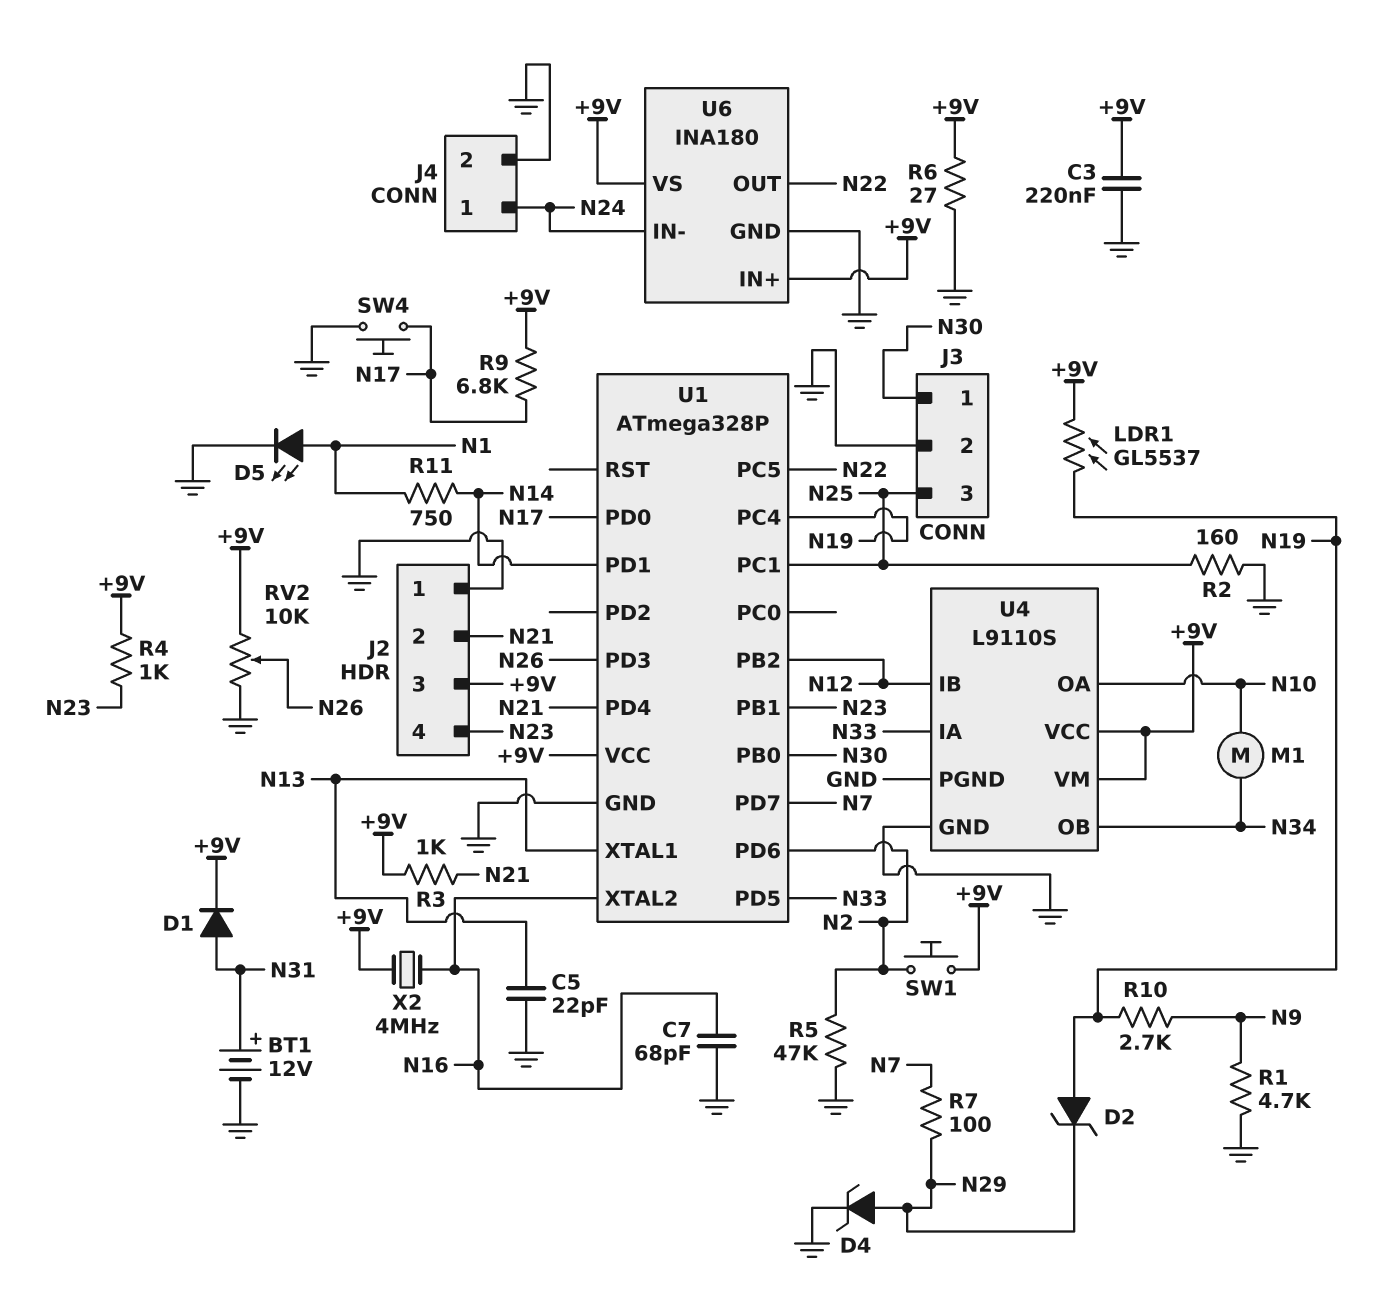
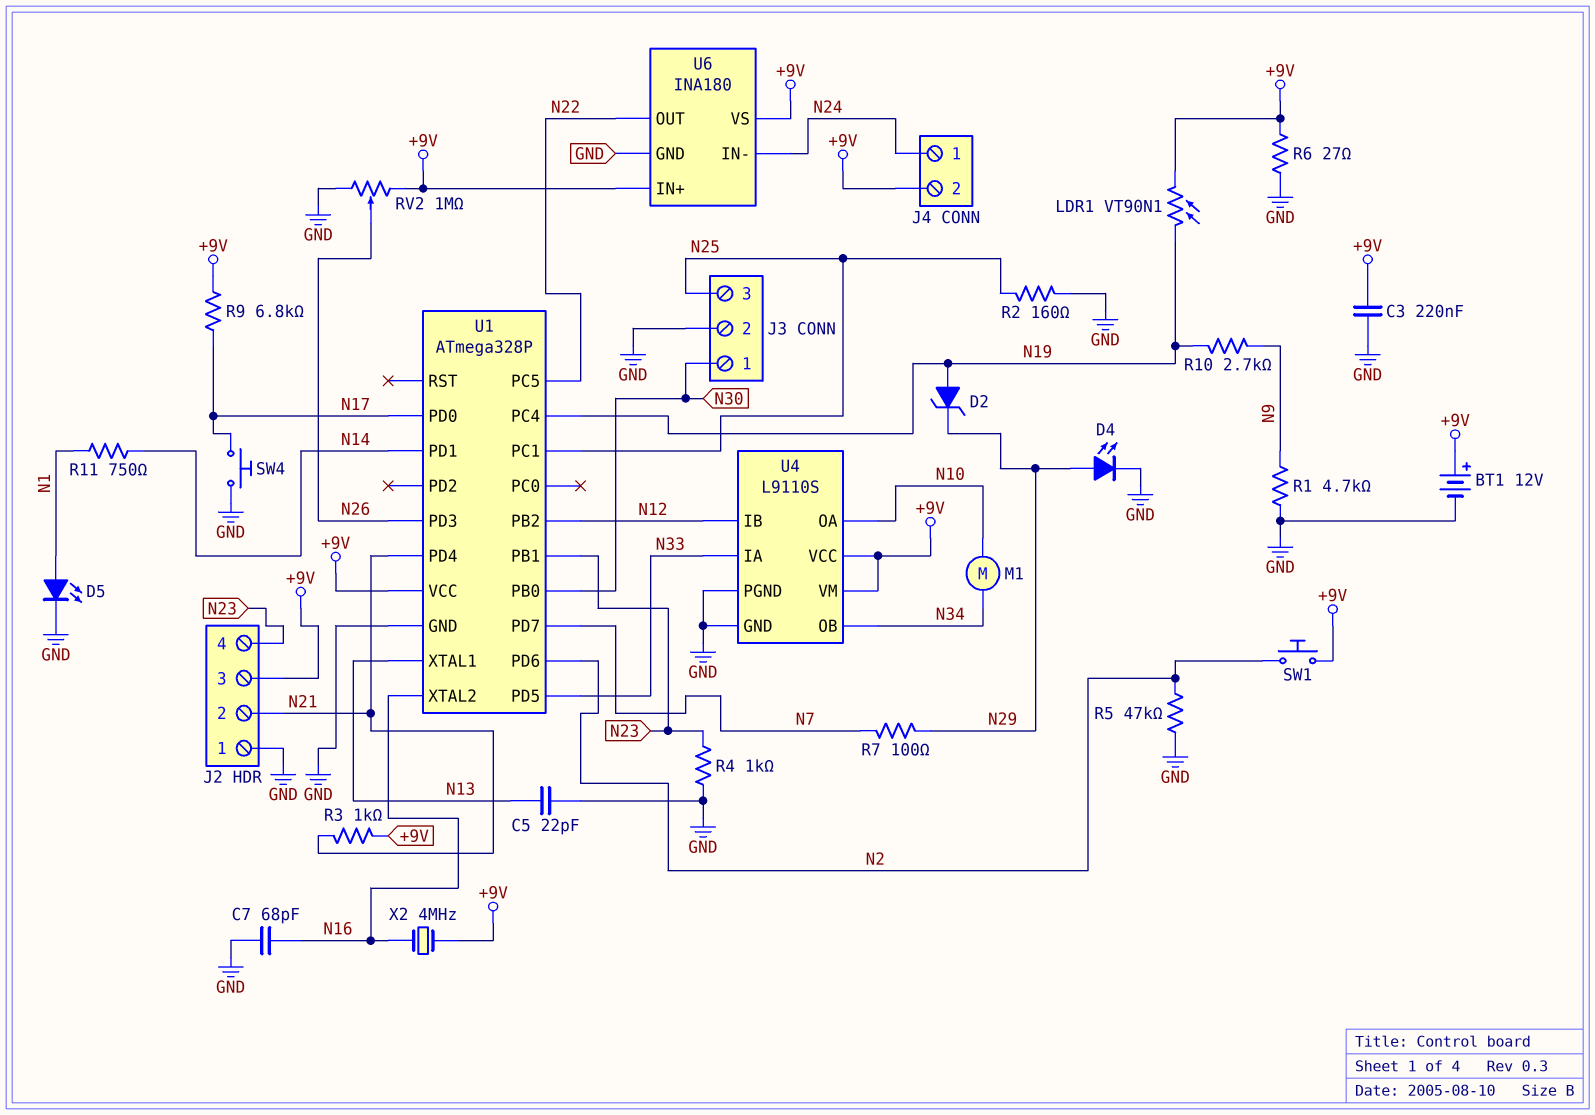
BT1: 12V (plus N31, minus GND) -> 12V (plus +9V, minus GND)
D1: diode (A N31, K +9V) -> none
D4: zener (A N29, K GND) -> LED (A N29, K GND)
J4 pin 2: GND -> +9V
LDR1: GL5537 (+9V, N19) -> VT90N1 (+9V, N19)
R4: 1k (+9V, N23) -> 1k (GND, N23)
RV2: 10k (+9V, GND, wiper N26) -> 1M (+9V, GND, wiper N26)

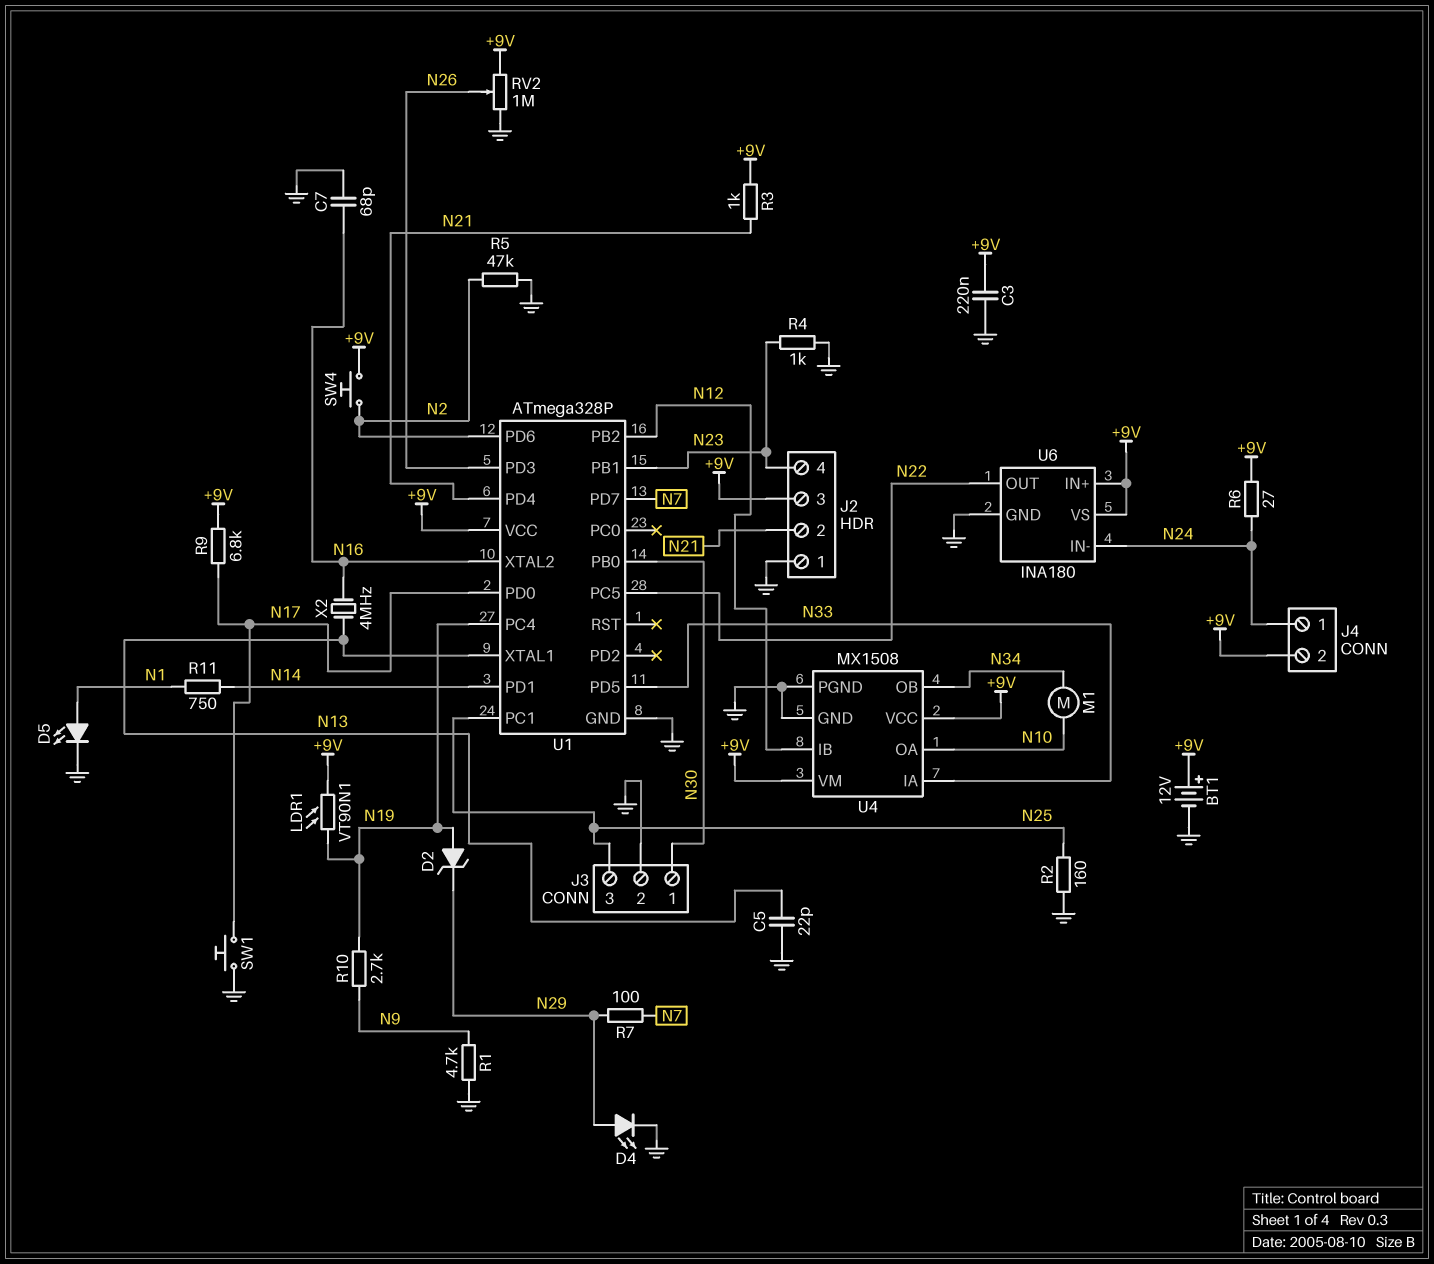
R6: 27 (+9V, GND) -> 27 (+9V, N24)
SW1: button (+9V, N2) -> button (GND, N17)
SW4: button (GND, N17) -> button (+9V, N2)
U4: L9110S -> MX1508
X2: 4MHz (+9V, N16) -> 4MHz (N13, N16)

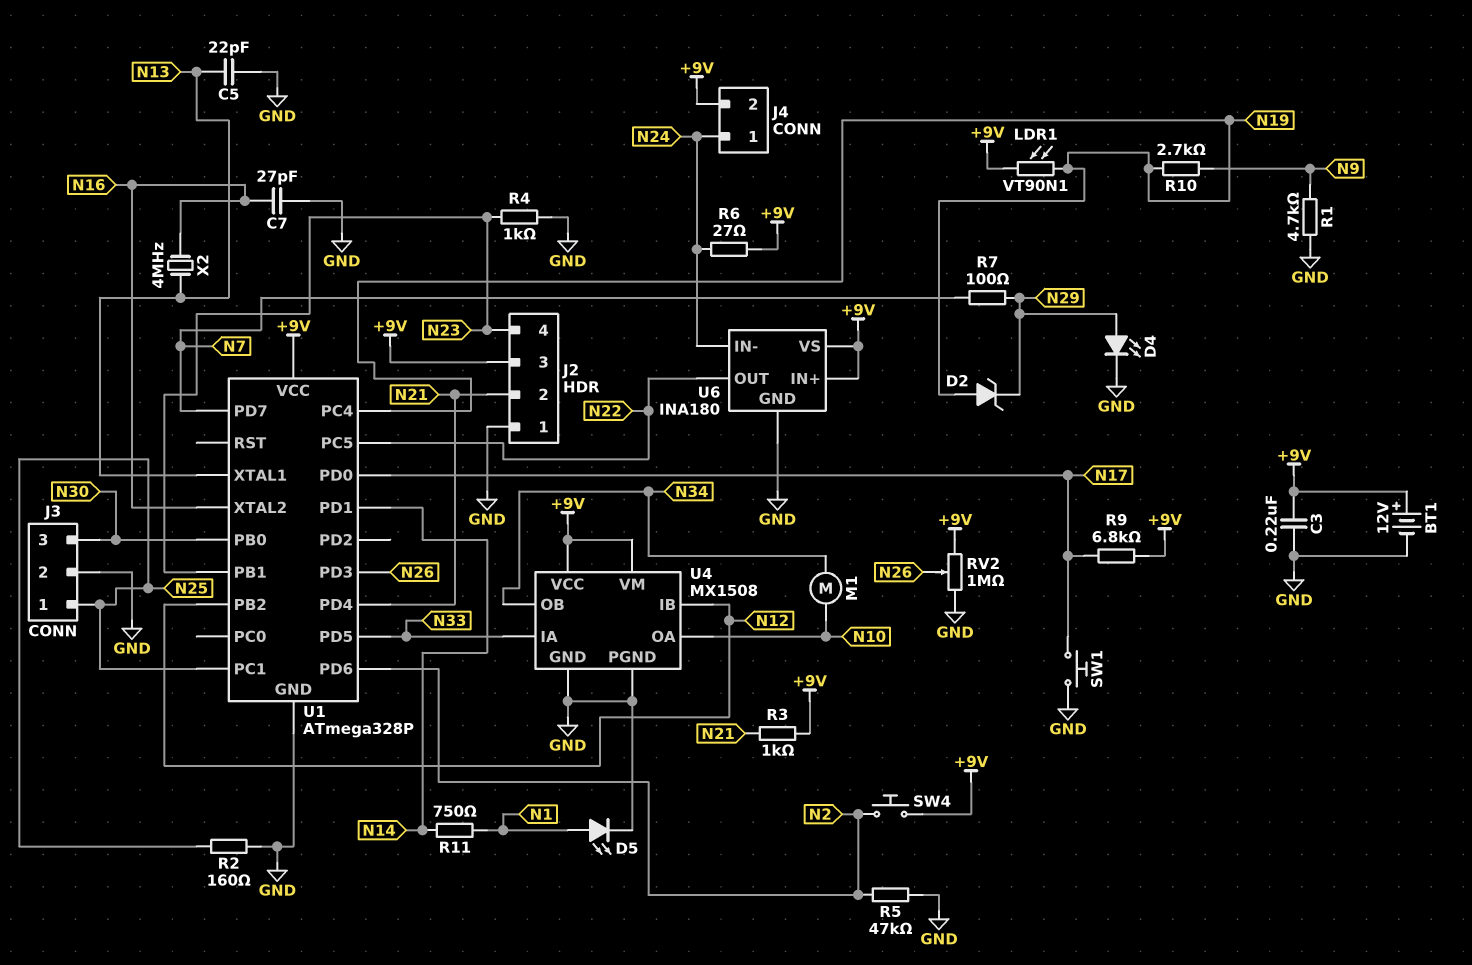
C7: 68pF (GND, N16) -> 27pF (GND, N16)
J3 pin 1: N30 -> N25
J3 pin 3: N25 -> N30

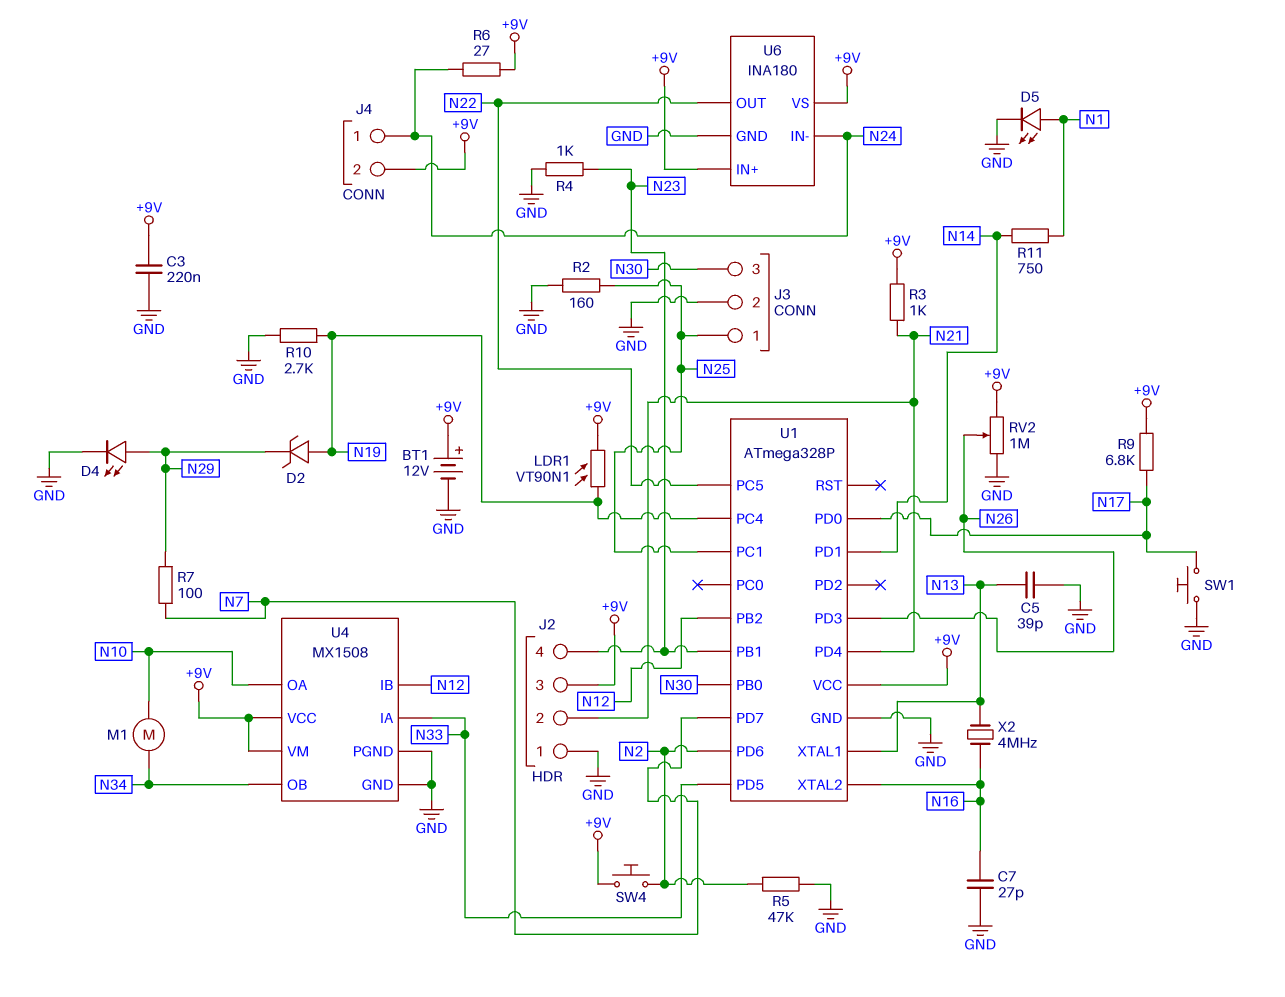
C5: 22pF (GND, N13) -> 39pF (GND, N13)
R1: 4.7k (GND, N9) -> none
R10: 2.7k (N9, N19) -> 2.7k (GND, N19)

